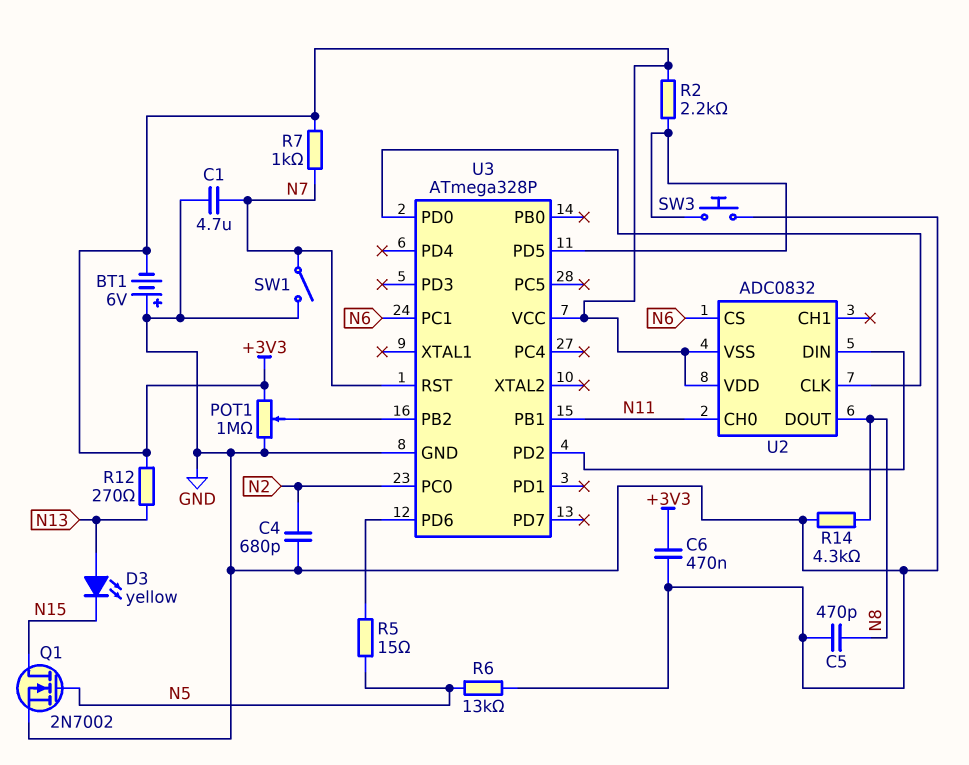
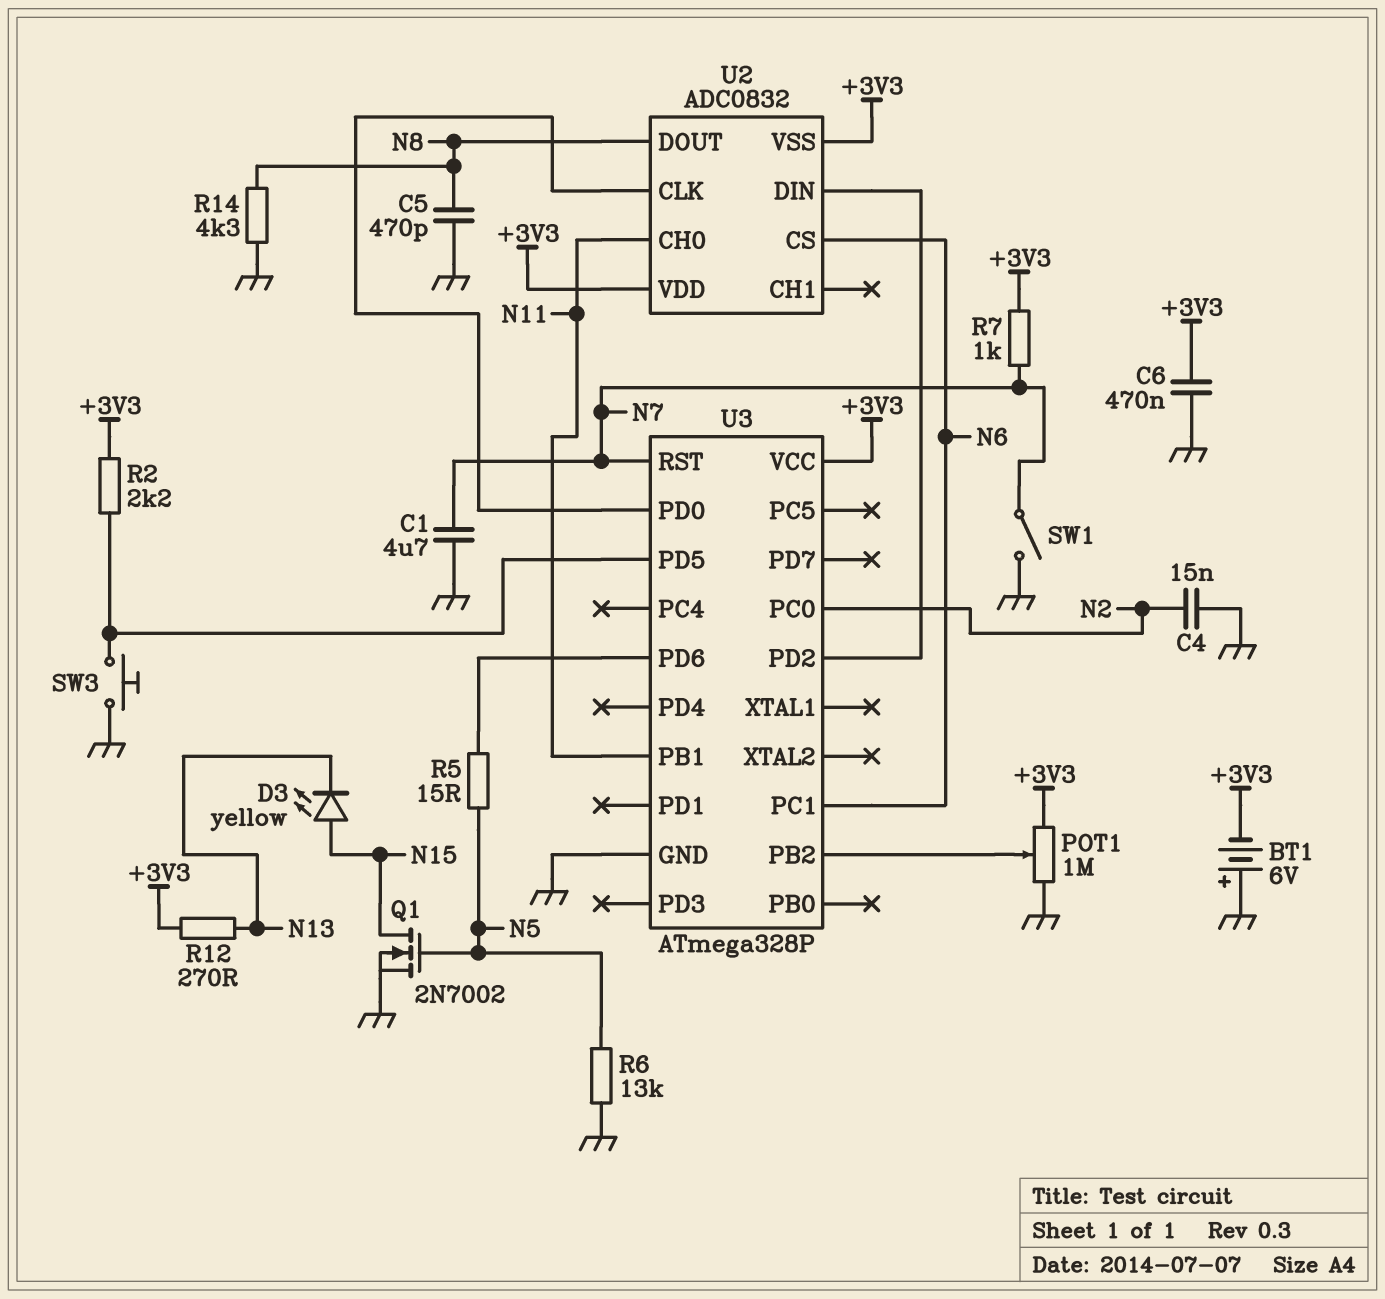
C4: 680pF (GND, N2) -> 15nF (GND, N2)
D3: LED yellow (A N13, K N15) -> LED yellow (A N15, K N13)

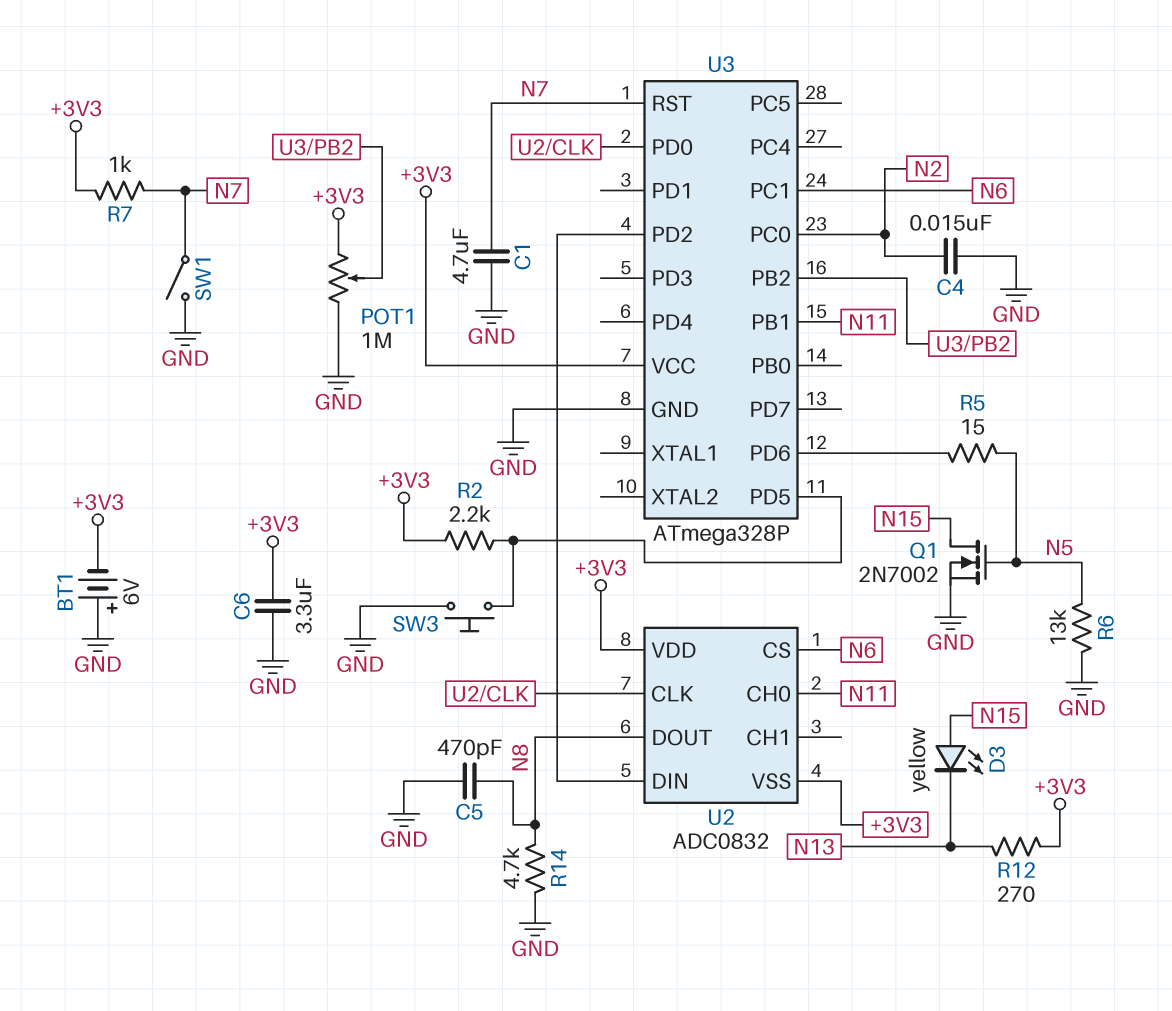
C6: 470nF (+3V3, GND) -> 3.3uF (+3V3, GND)
R14: 4.3k (GND, N8) -> 4.7k (GND, N8)

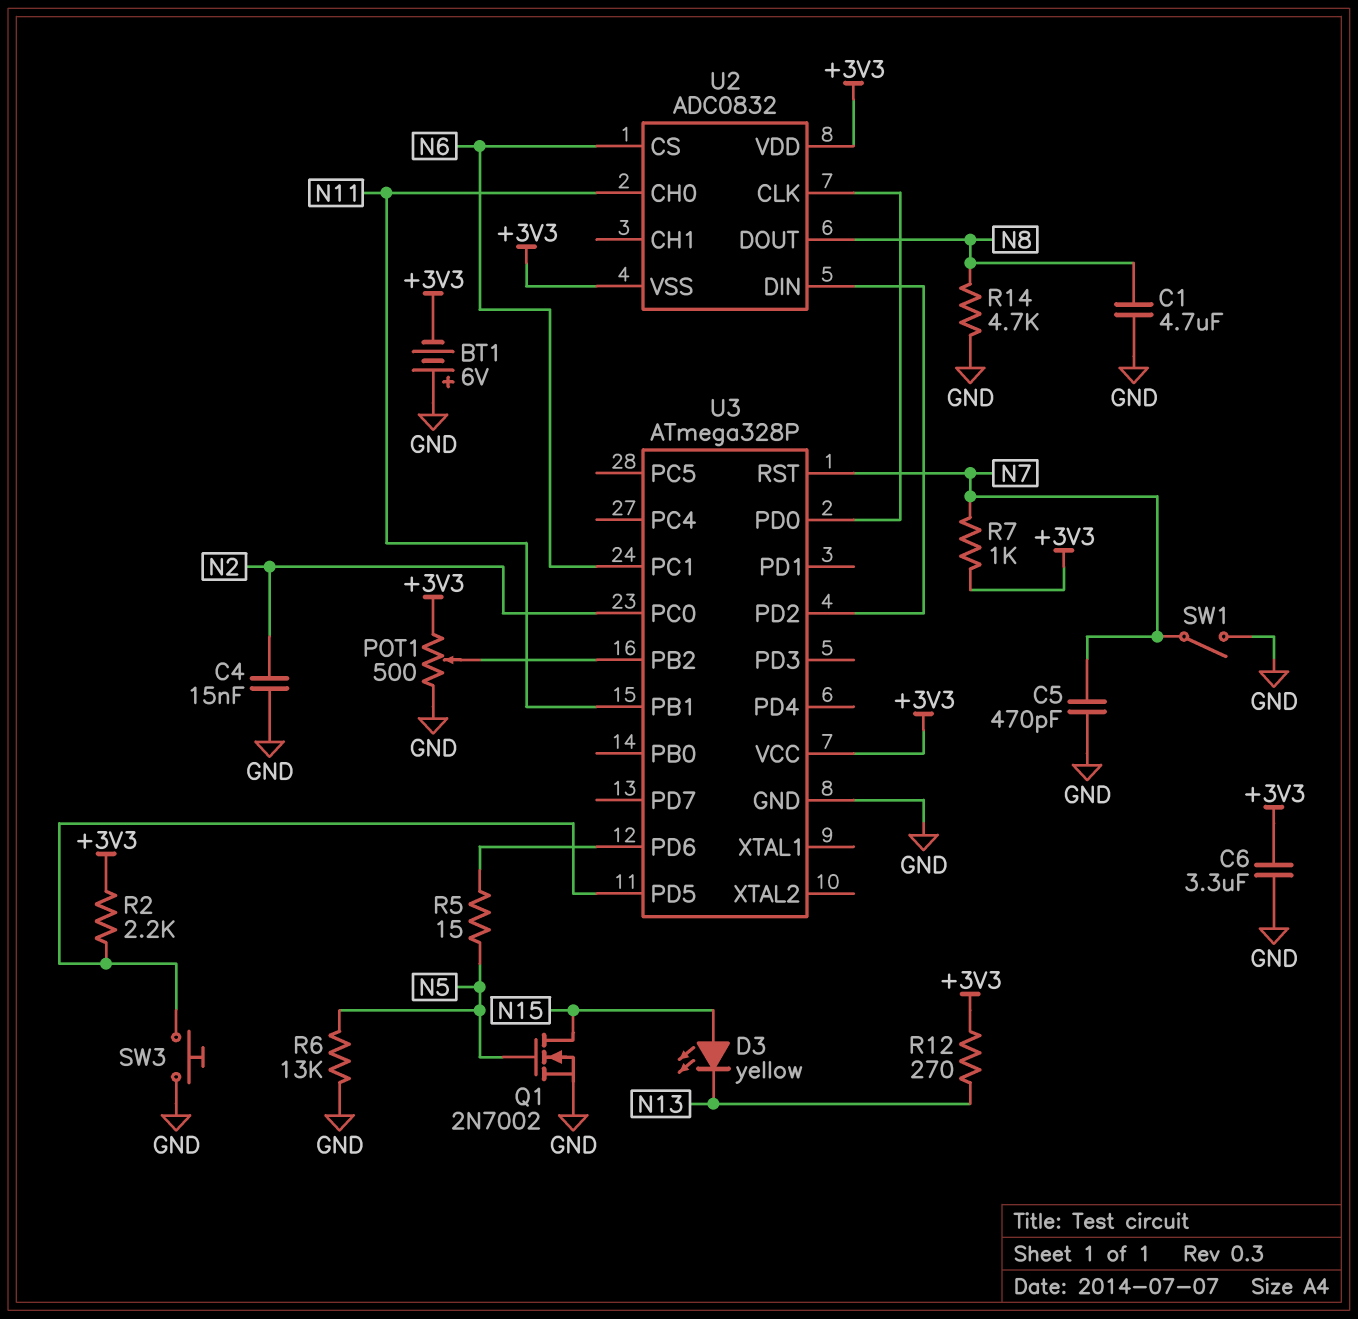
C1: 4.7uF (GND, N7) -> 4.7uF (GND, N8)
C5: 470pF (GND, N8) -> 470pF (GND, N7)
POT1: 1M (+3V3, GND, wiper U3/PB2) -> 500 (+3V3, GND, wiper U3/PB2)

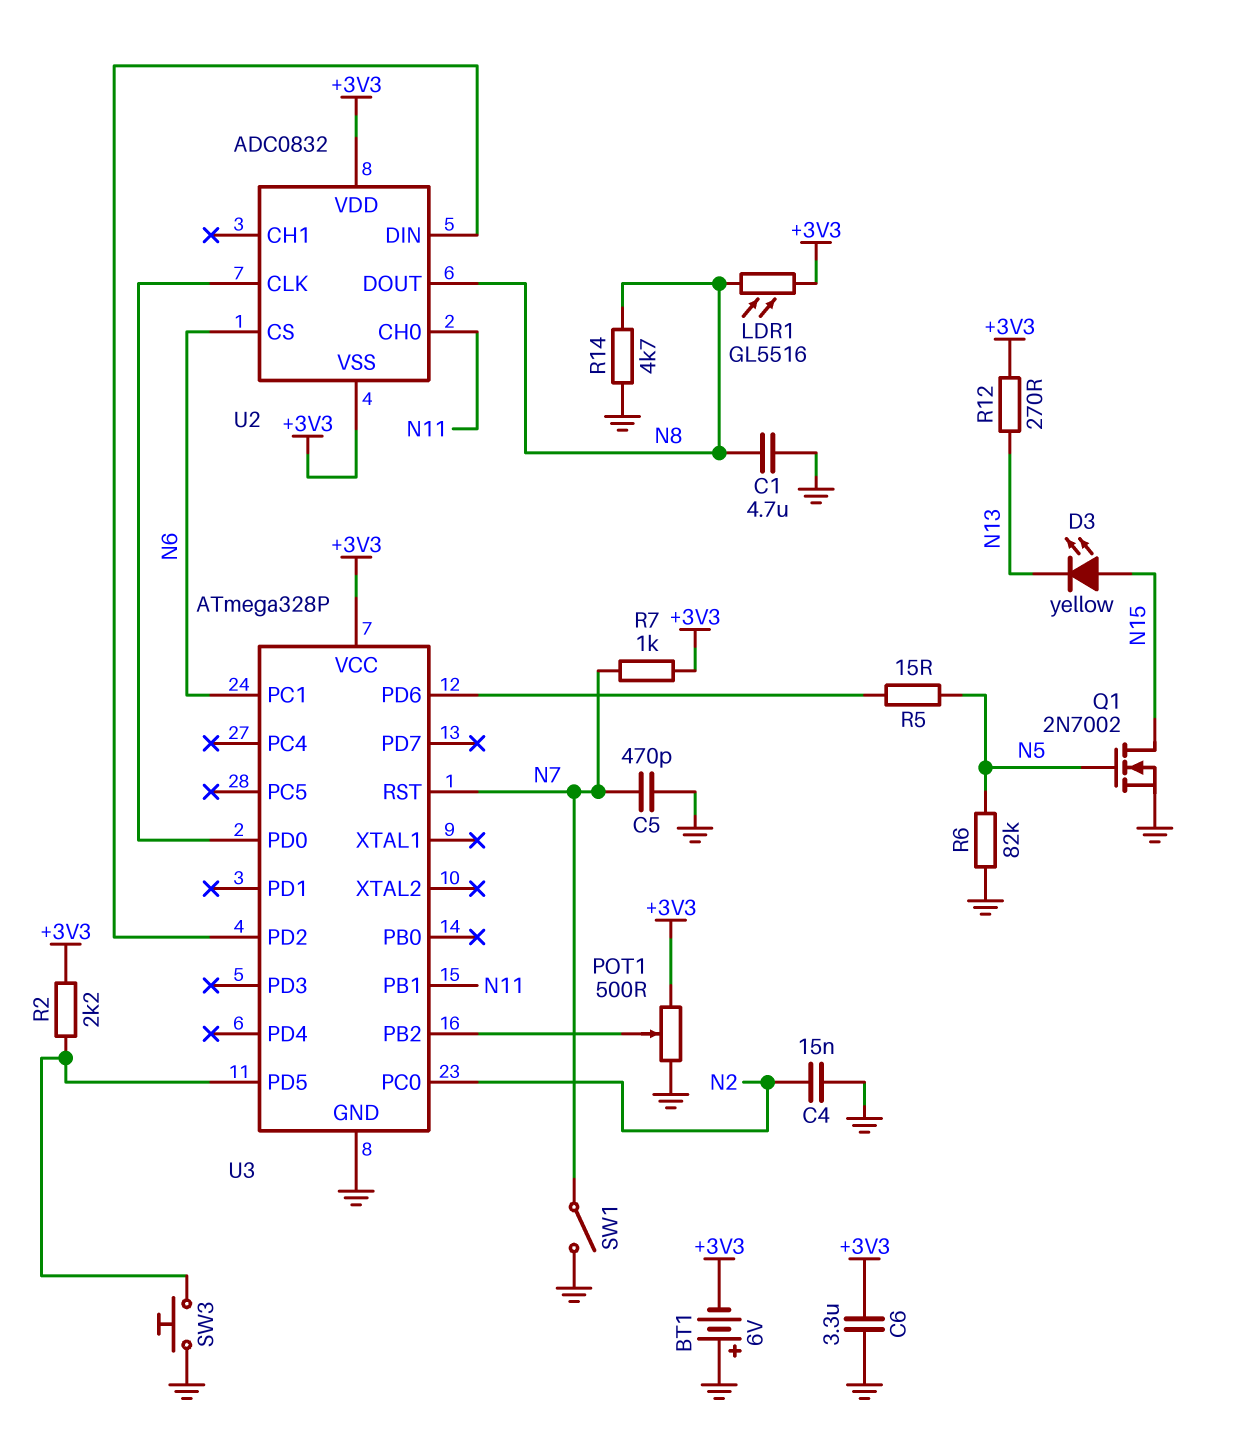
LDR1: none -> GL5516 (+3V3, N8)
R6: 13k (GND, N5) -> 82k (GND, N5)

